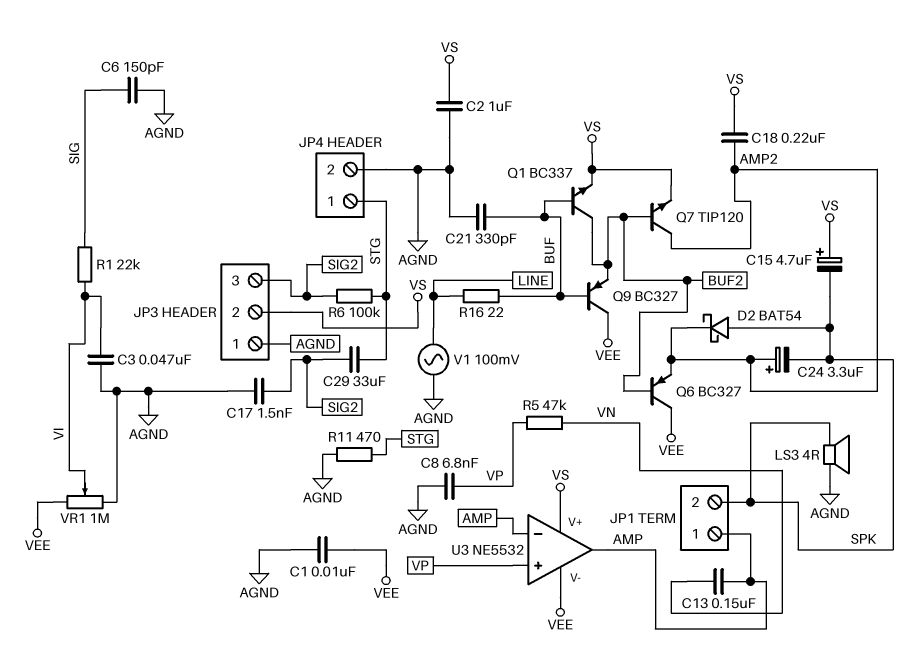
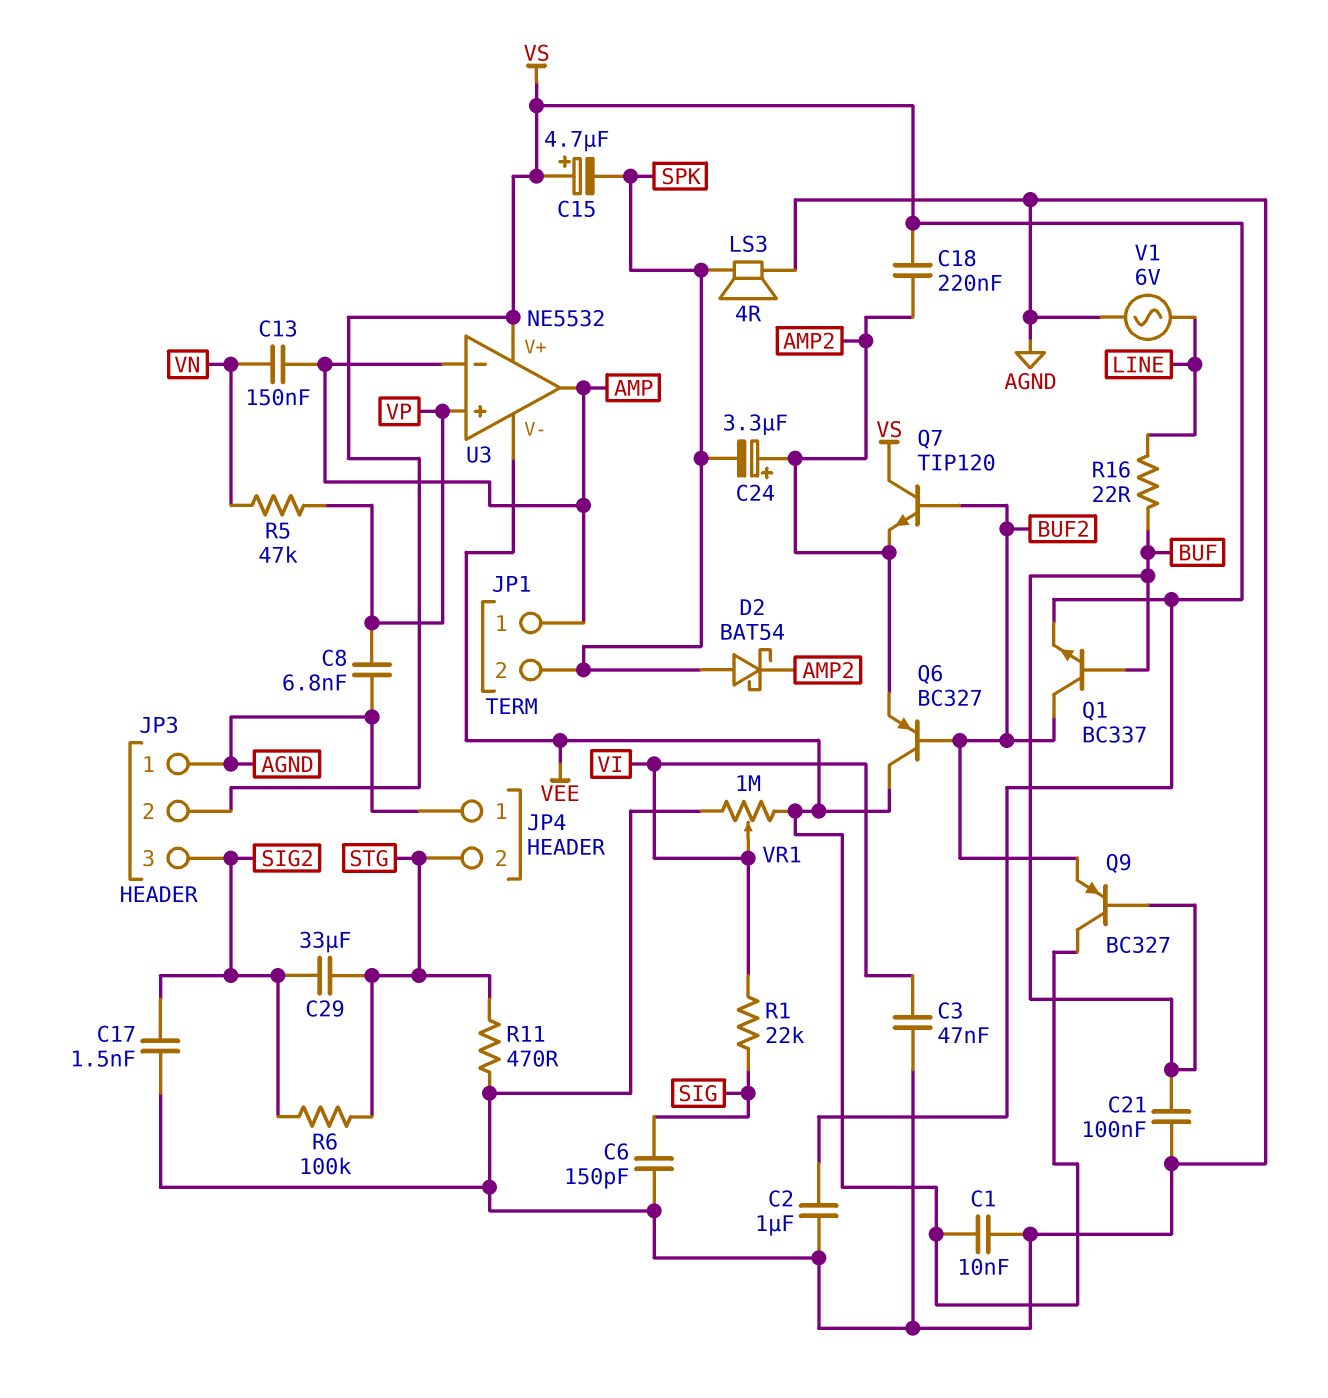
C21: 330pF (AGND, BUF) -> 100nF (AGND, BUF)
JP4 pin 1: STG -> AGND
JP4 pin 2: AGND -> STG
Q7: NPN TIP120 (B BUF2, C AMP2, E VS) -> NPN TIP120 (B BUF2, C VS, E AMP2)
V1: AC 100mV (AGND, LINE) -> AC 6V (AGND, LINE)

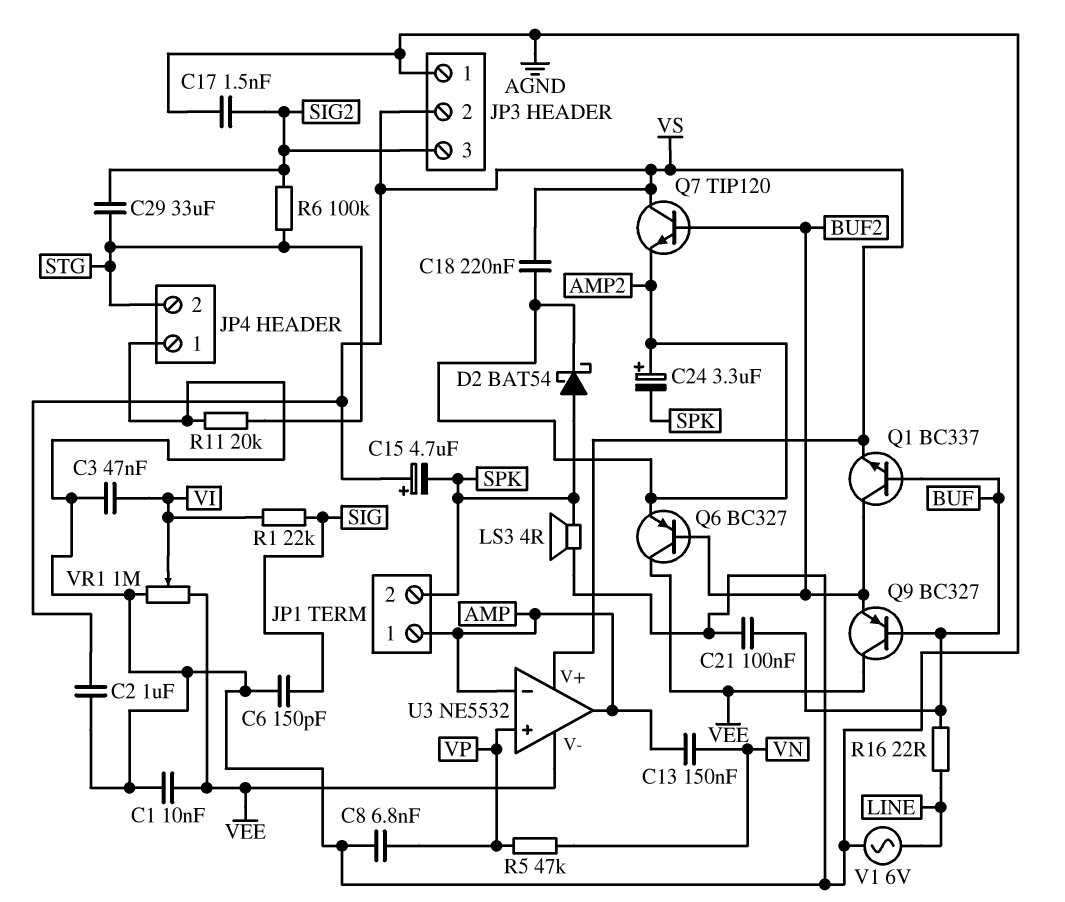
R11: 470 (AGND, STG) -> 20k (AGND, STG)

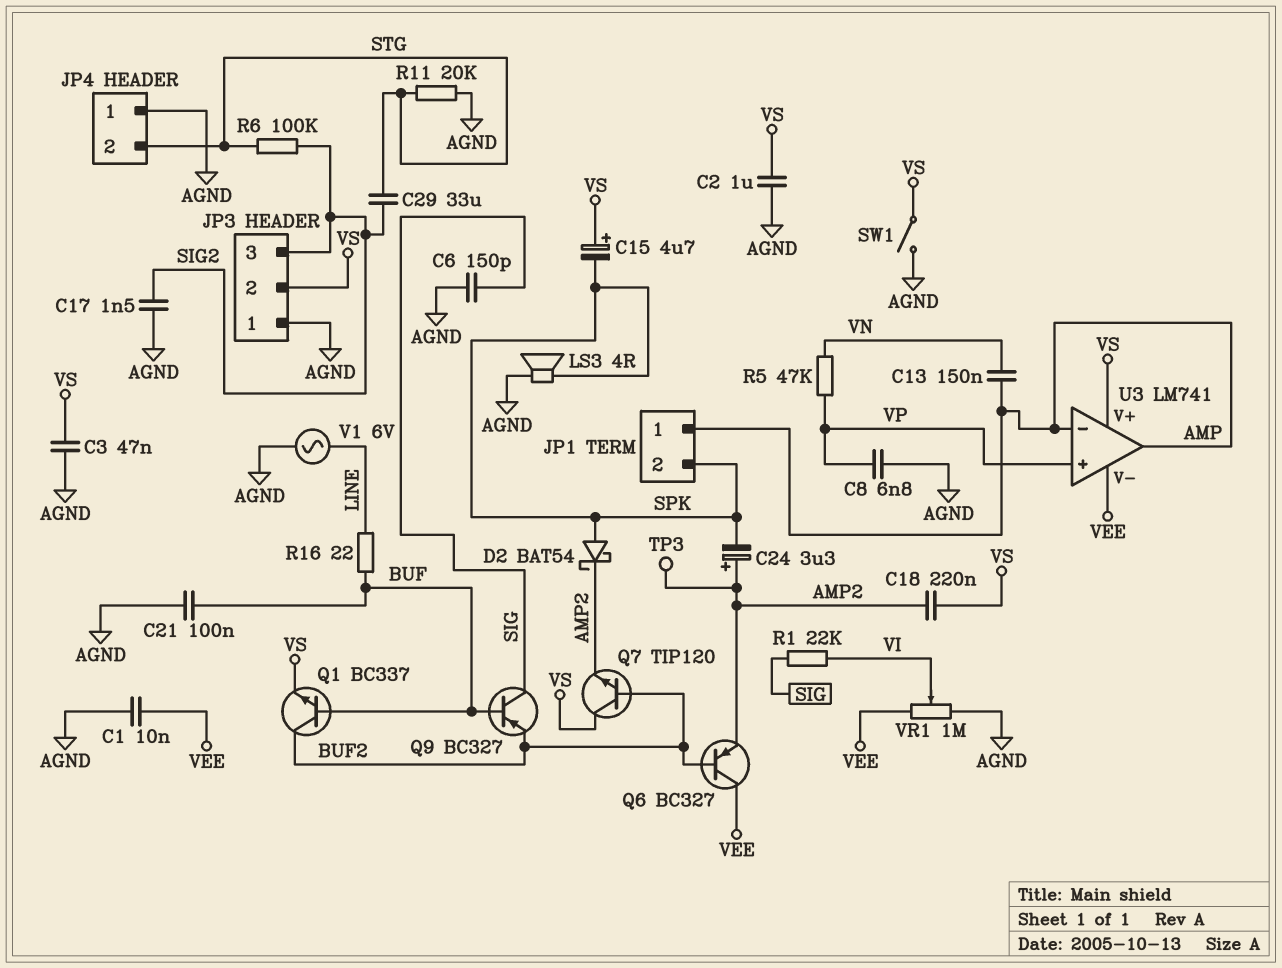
C3: 47nF (AGND, VI) -> 47nF (AGND, VS)
Q9: PNP BC327 (B BUF, C VEE, E BUF2) -> PNP BC327 (B BUF, C SIG, E BUF2)
SW1: none -> switch (AGND, VS)
TP3: none -> test point (AMP2)
U3: NE5532 -> LM741

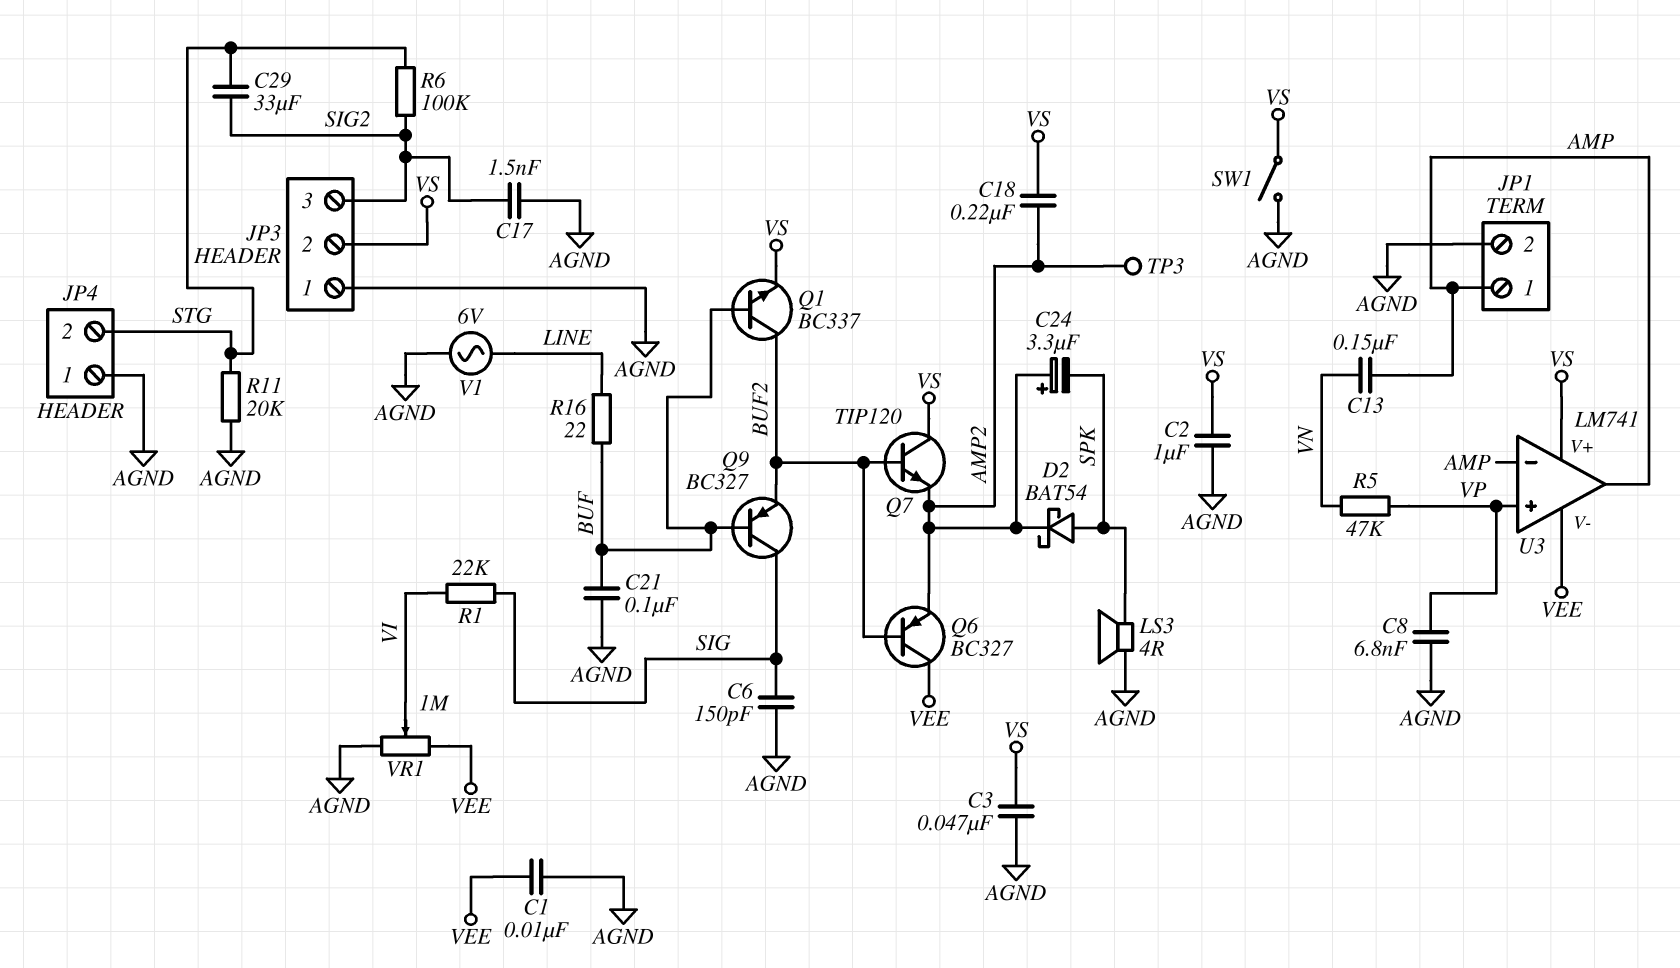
C15: 4.7uF (plus VS, minus SPK) -> none
JP1 pin 2: SPK -> AGND

